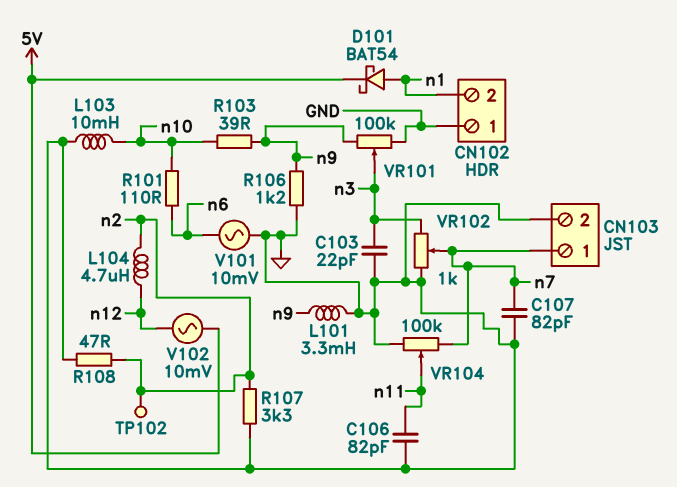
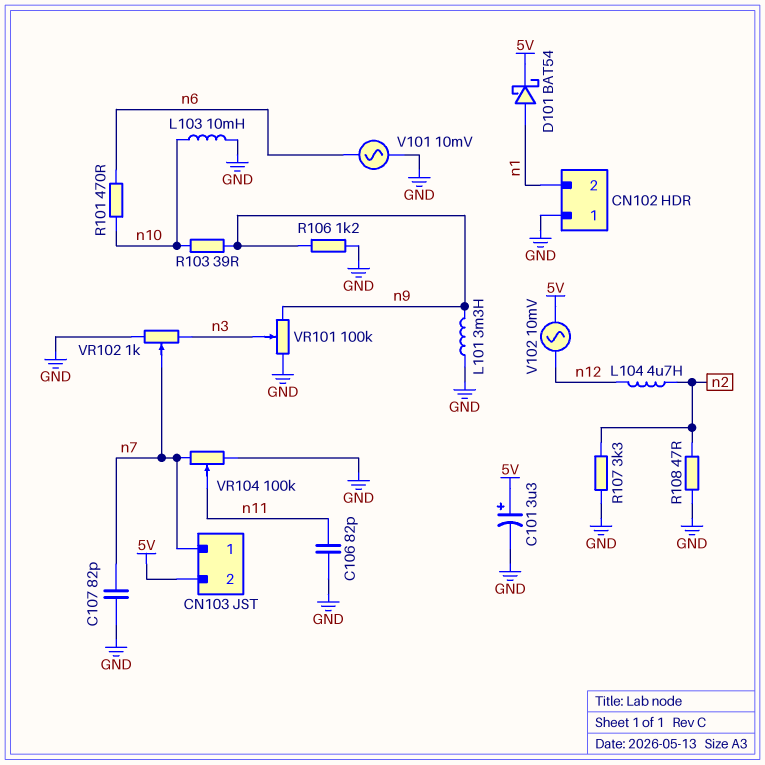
C101: none -> 3.3uF (plus 5V, minus GND)
C103: 22pF (GND, n3) -> none
CN103 pin 2: GND -> 5V
R101: 110 (n6, n10) -> 470 (n6, n10)
TP102: test point (n2) -> none

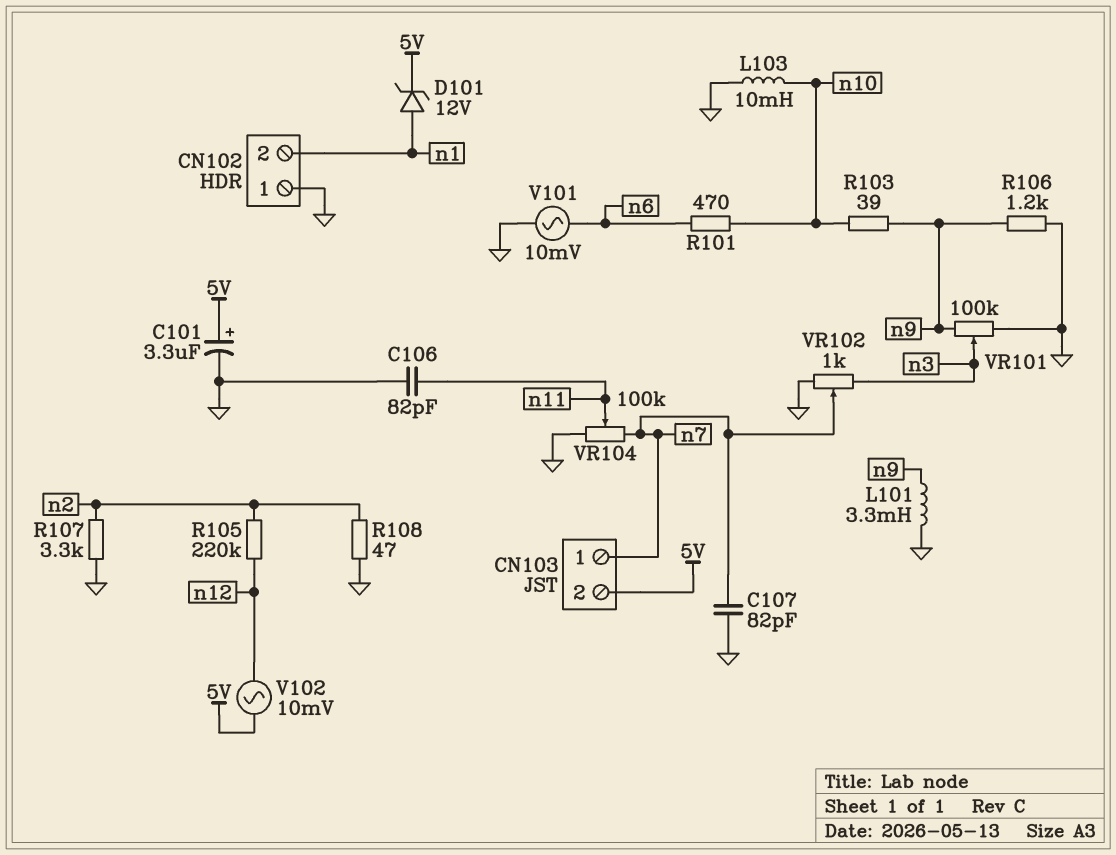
D101: schottky BAT54 (A n1, K 5V) -> zener 12V (A n1, K 5V)
L104: 4.7uH (n2, n12) -> none
R105: none -> 220k (n2, n12)

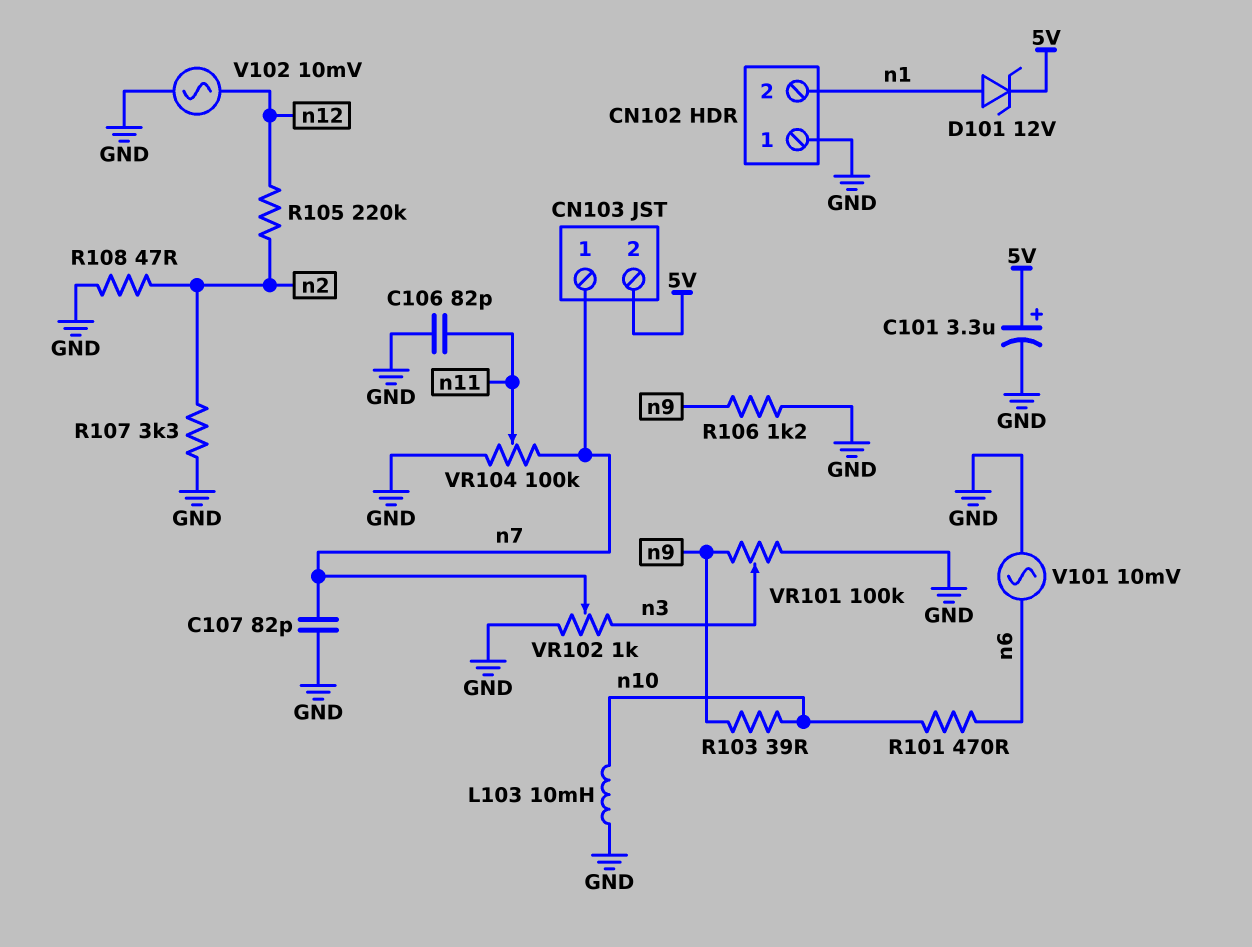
L101: 3.3mH (GND, n9) -> none
V102: AC 10mV (5V, n12) -> AC 10mV (GND, n12)

